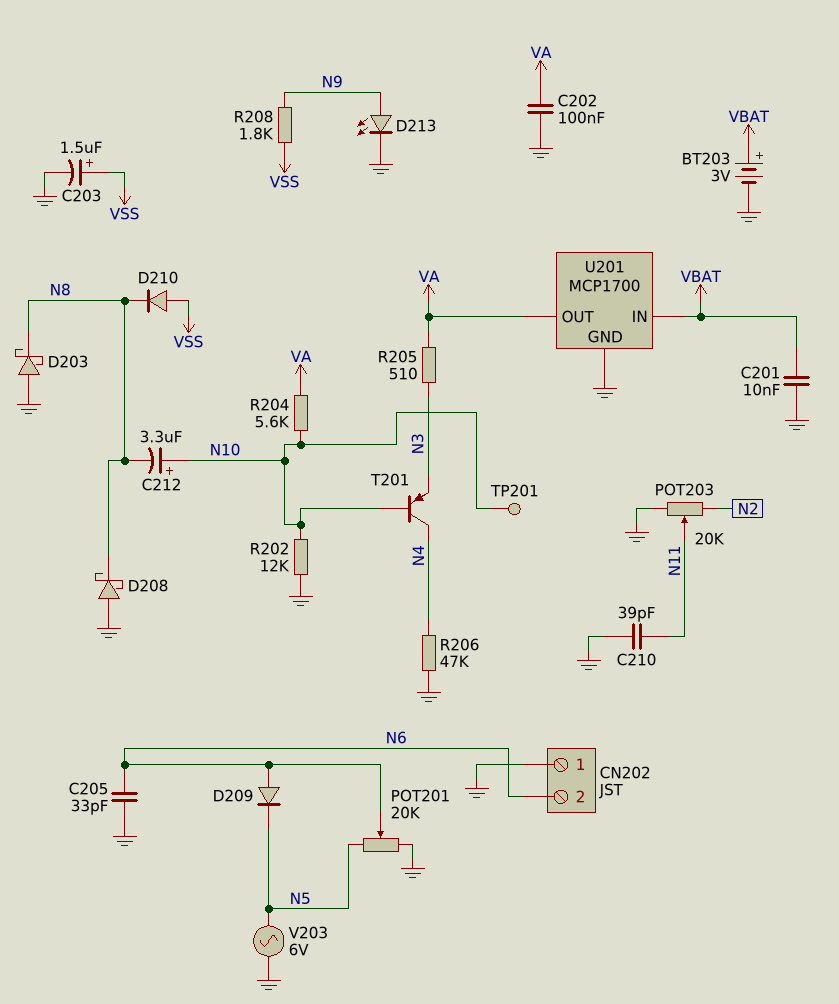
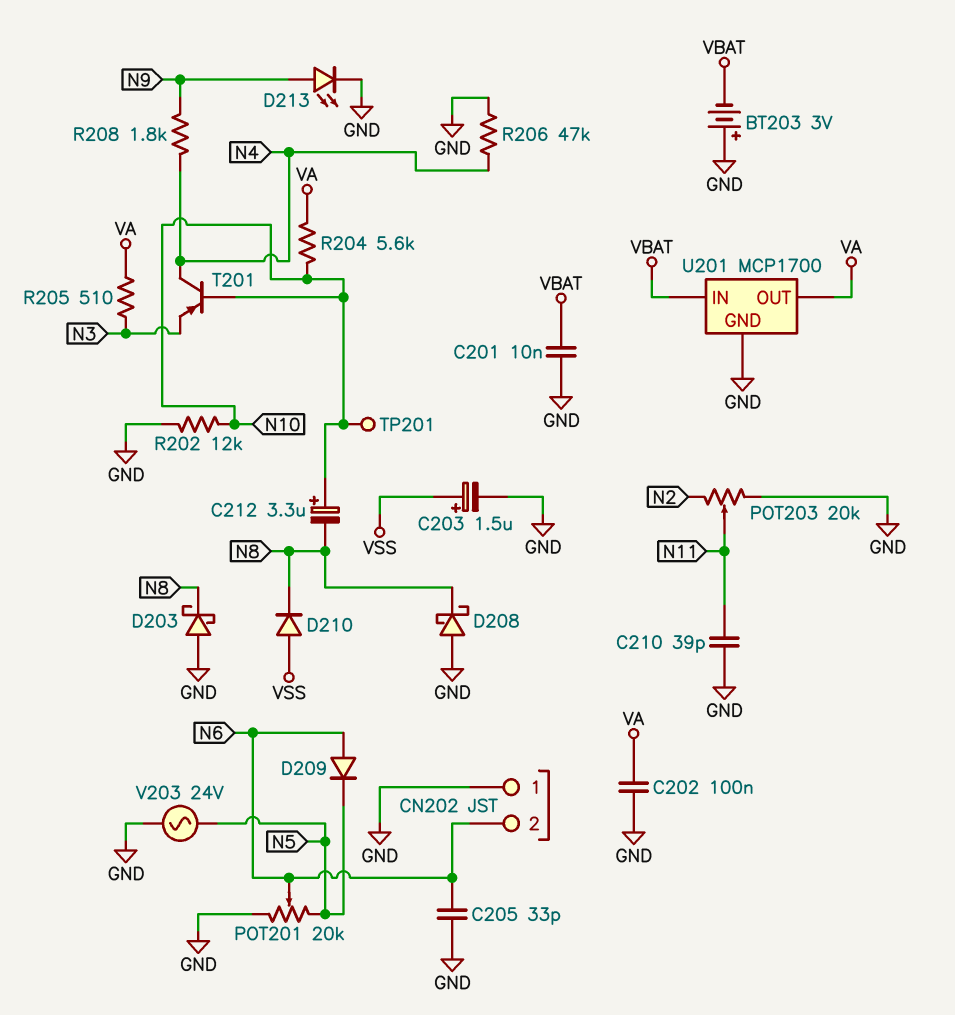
BT203: 3V (plus VBAT, minus GND) -> 3V (plus GND, minus VBAT)
R208: 1.8k (N9, VSS) -> 1.8k (N4, N9)
V203: AC 6V (GND, N5) -> AC 24V (GND, N5)

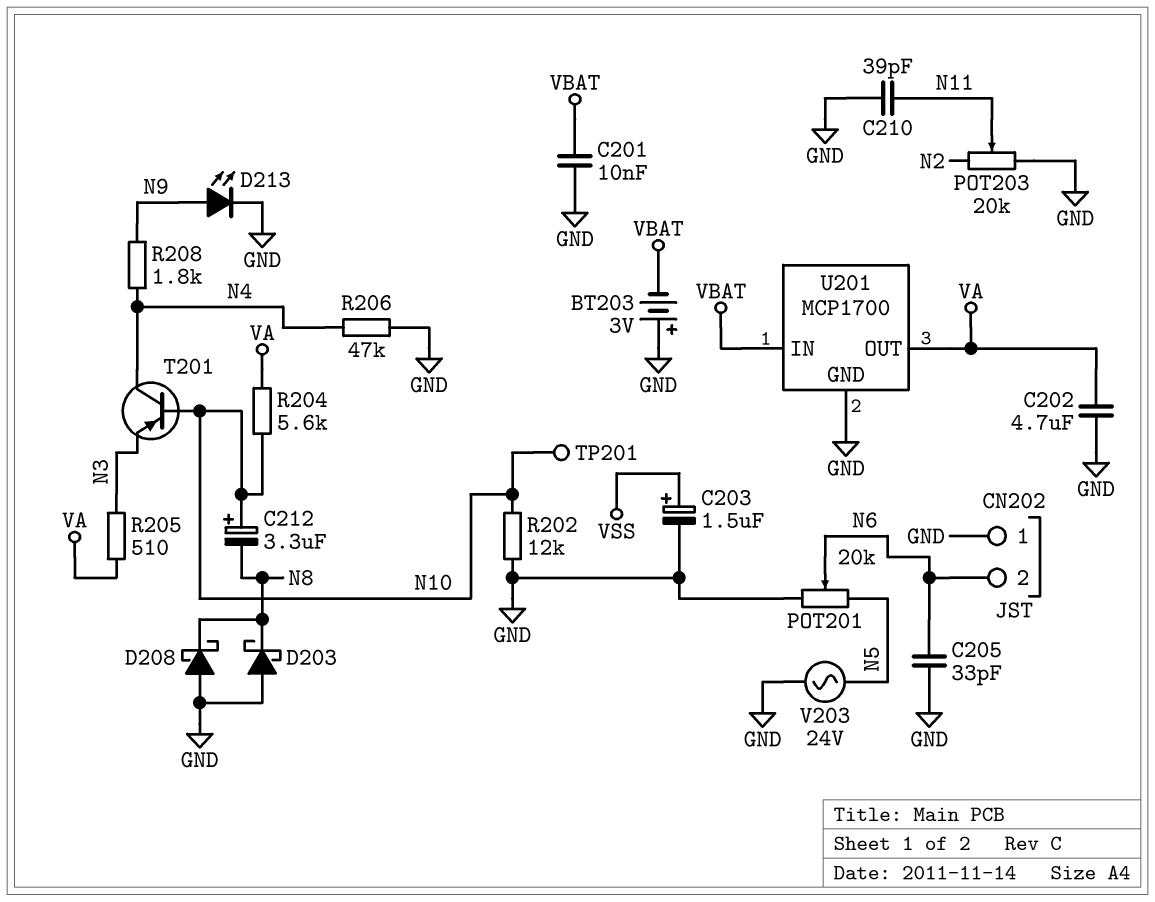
C202: 100nF (GND, VA) -> 4.7uF (GND, VA)
D209: diode (A N6, K N5) -> none
D210: diode (A VSS, K N8) -> none

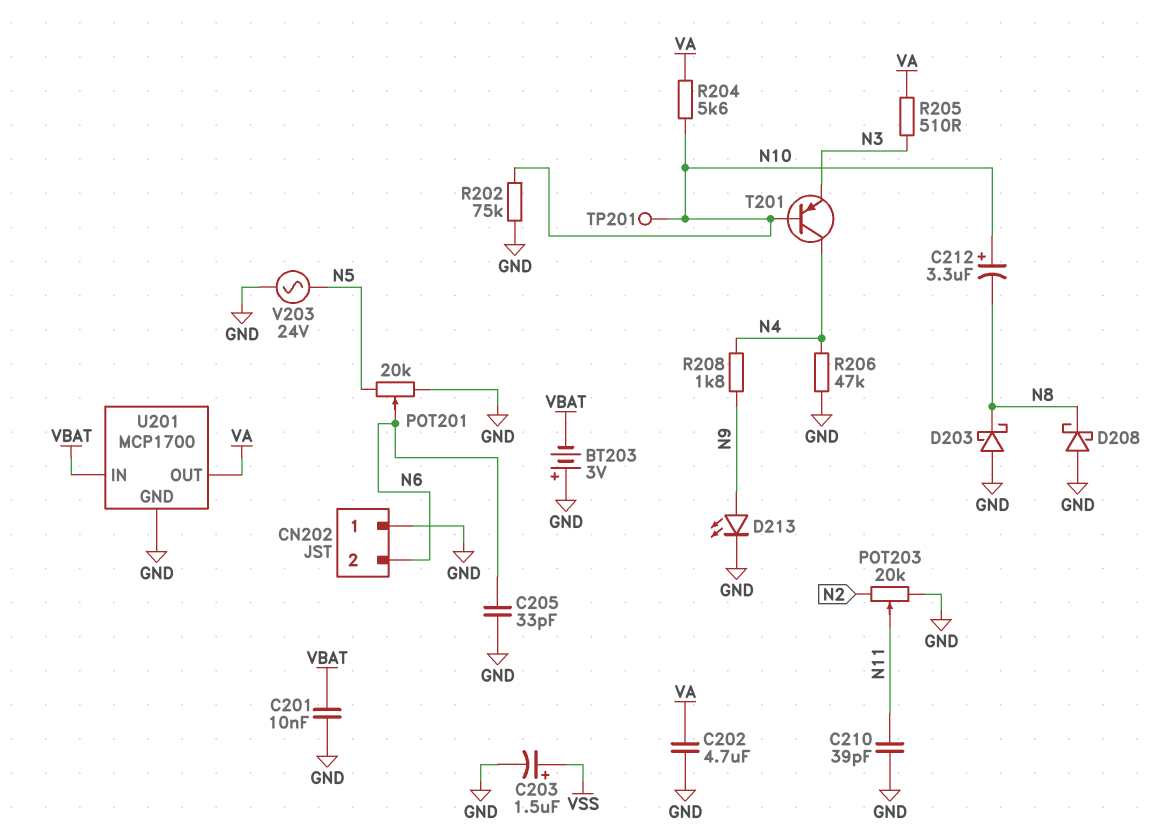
R202: 12k (GND, N10) -> 75k (GND, N10)

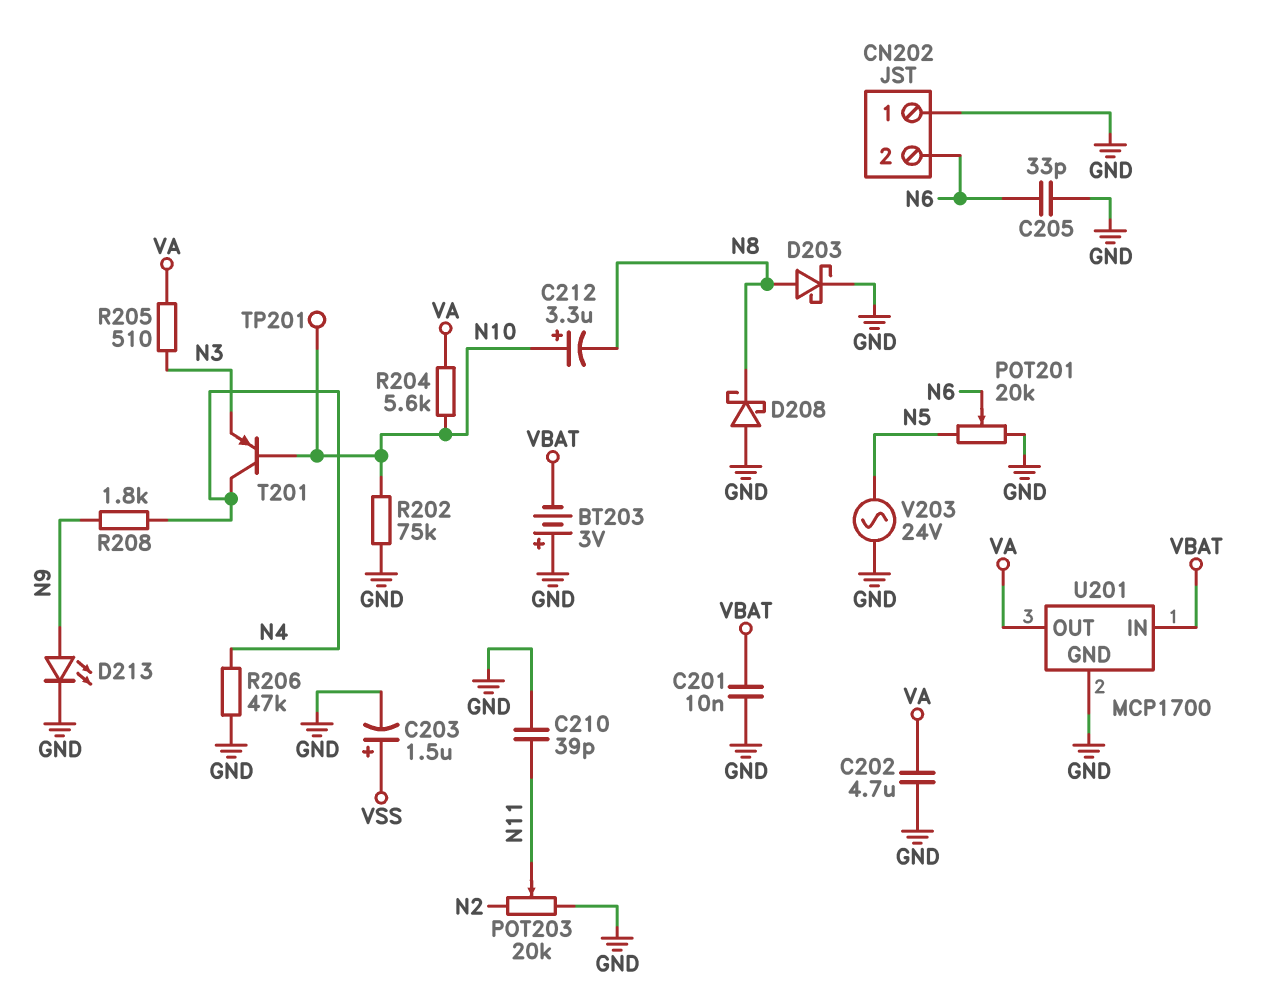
D203: schottky (A GND, K N8) -> schottky (A N8, K GND)

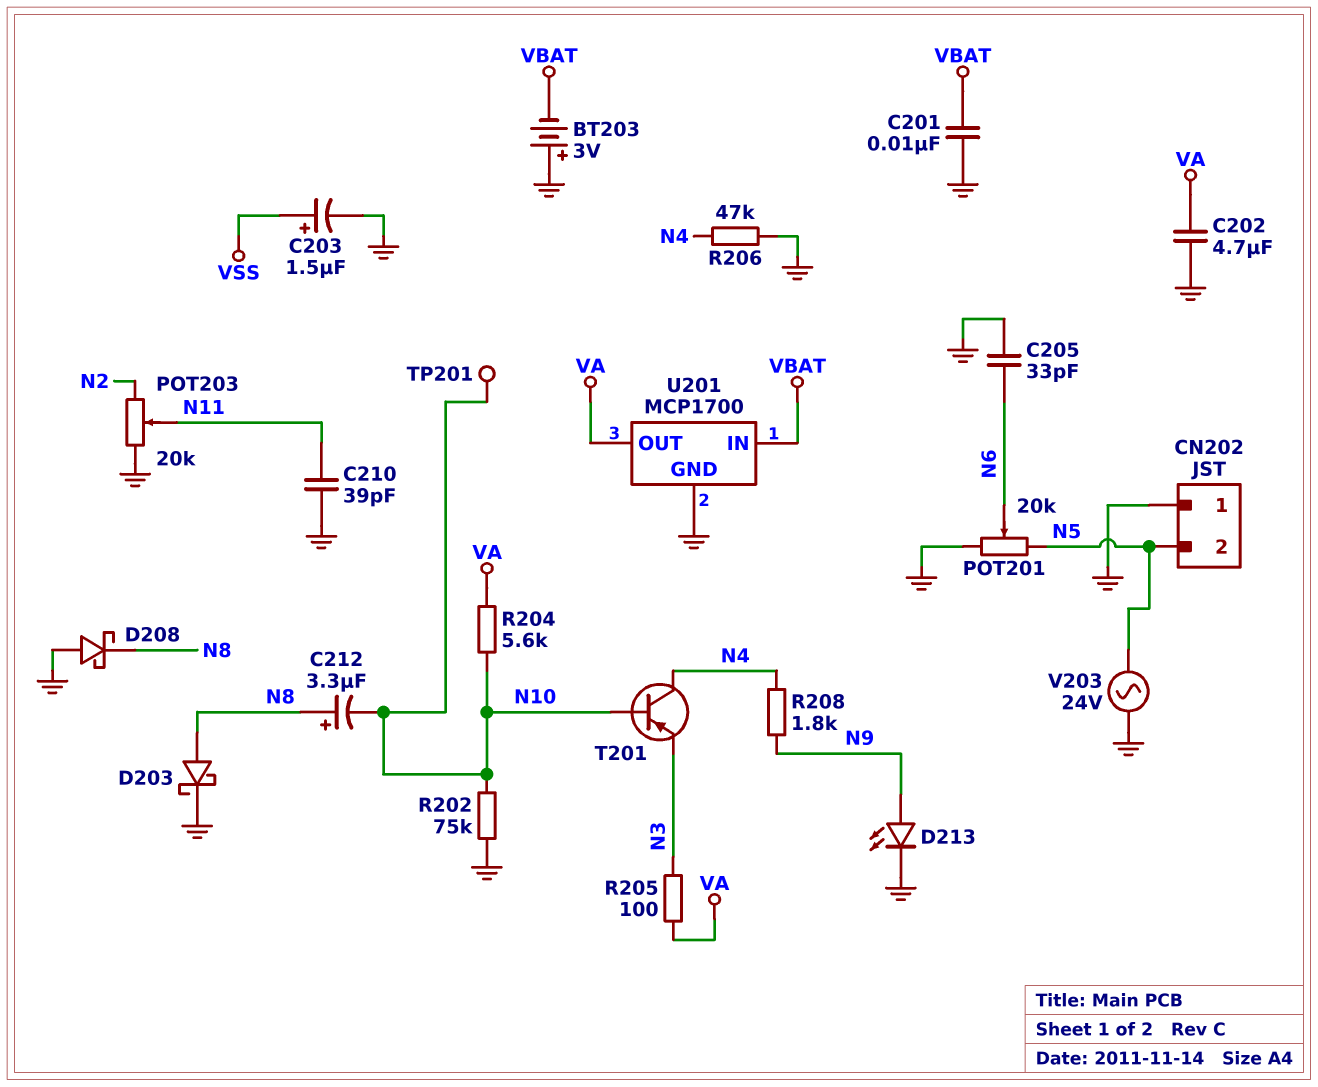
C212: 3.3uF (plus N10, minus N8) -> 3.3uF (plus N8, minus N10)
CN202 pin 2: N6 -> N5
R205: 510 (N3, VA) -> 100 (N3, VA)

